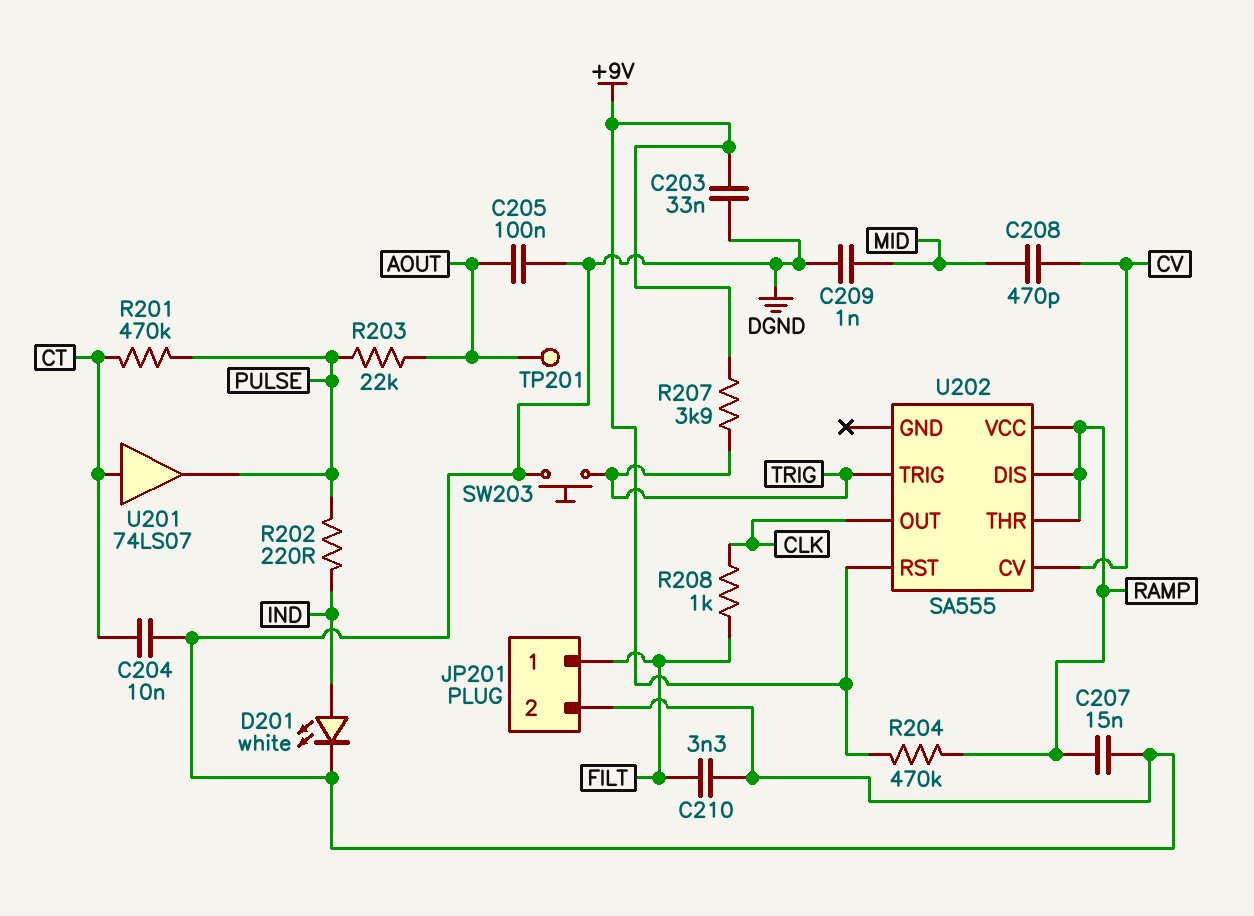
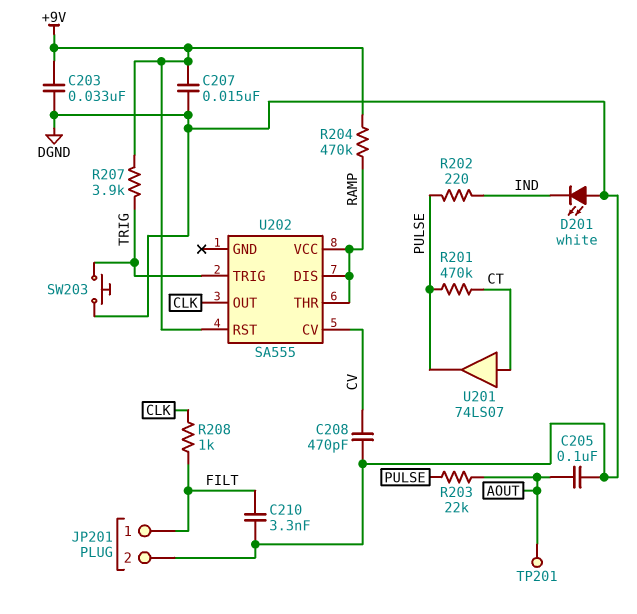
C204: 10nF (CT, DGND) -> none
C207: 15nF (DGND, RAMP) -> 15nF (+9V, DGND)
C208: 470pF (CV, MID) -> 470pF (CV, DGND)
C209: 1nF (DGND, MID) -> none
D201: LED white (A IND, K DGND) -> LED white (A DGND, K IND)

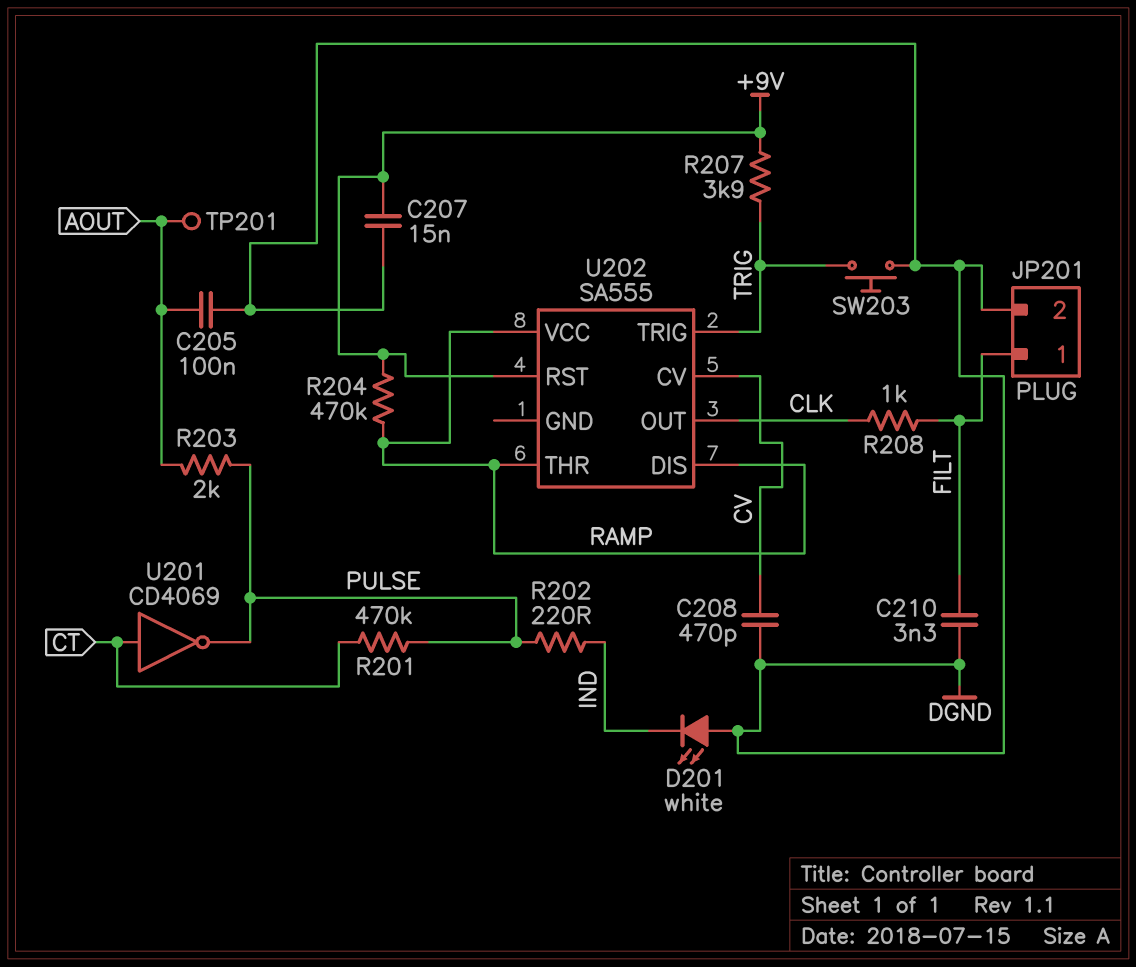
C203: 33nF (+9V, DGND) -> none
R203: 22k (AOUT, PULSE) -> 2k (AOUT, PULSE)
U201: buffer 74LS07 (in CT, out PULSE) -> NOT CD4069 (in CT, out PULSE)

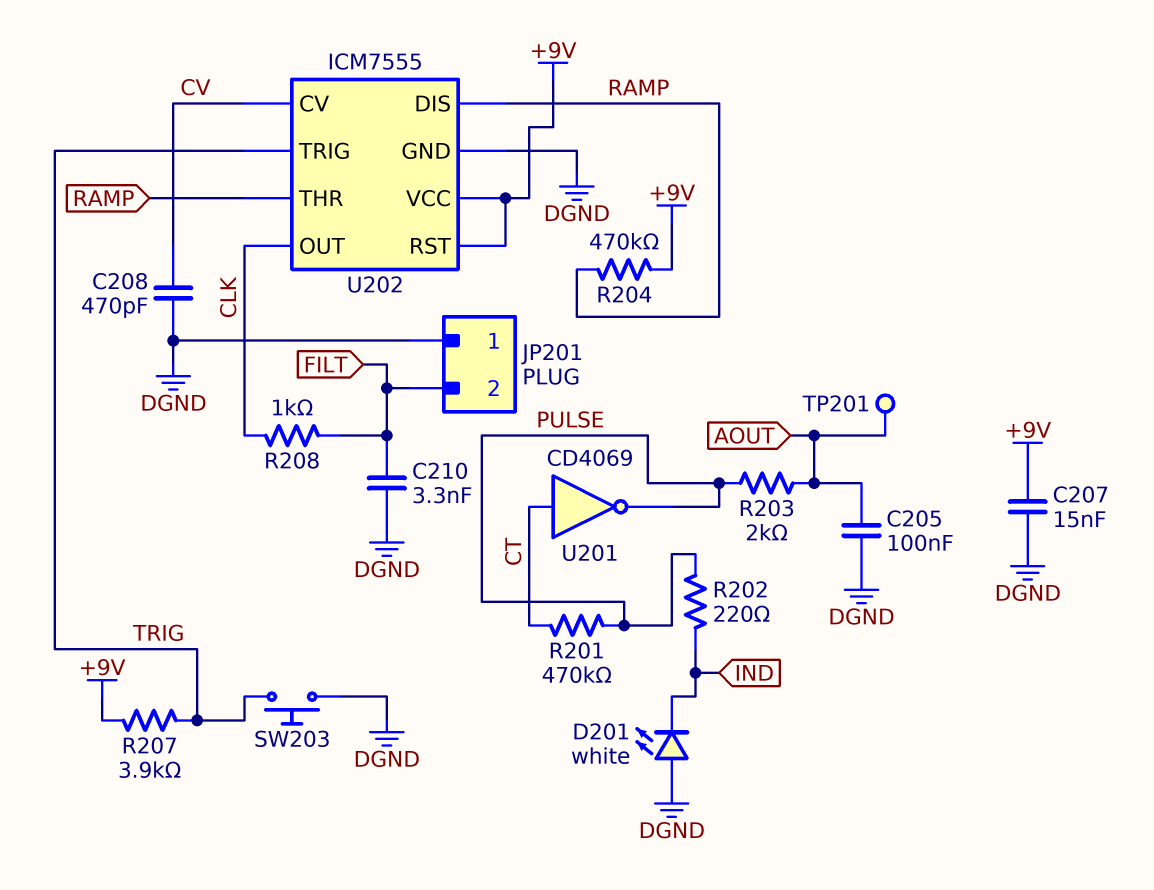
JP201 pin 1: FILT -> DGND
JP201 pin 2: DGND -> FILT
U202: SA555 -> ICM7555
U202 pin GND: none -> DGND
U202 pin VCC: RAMP -> +9V

